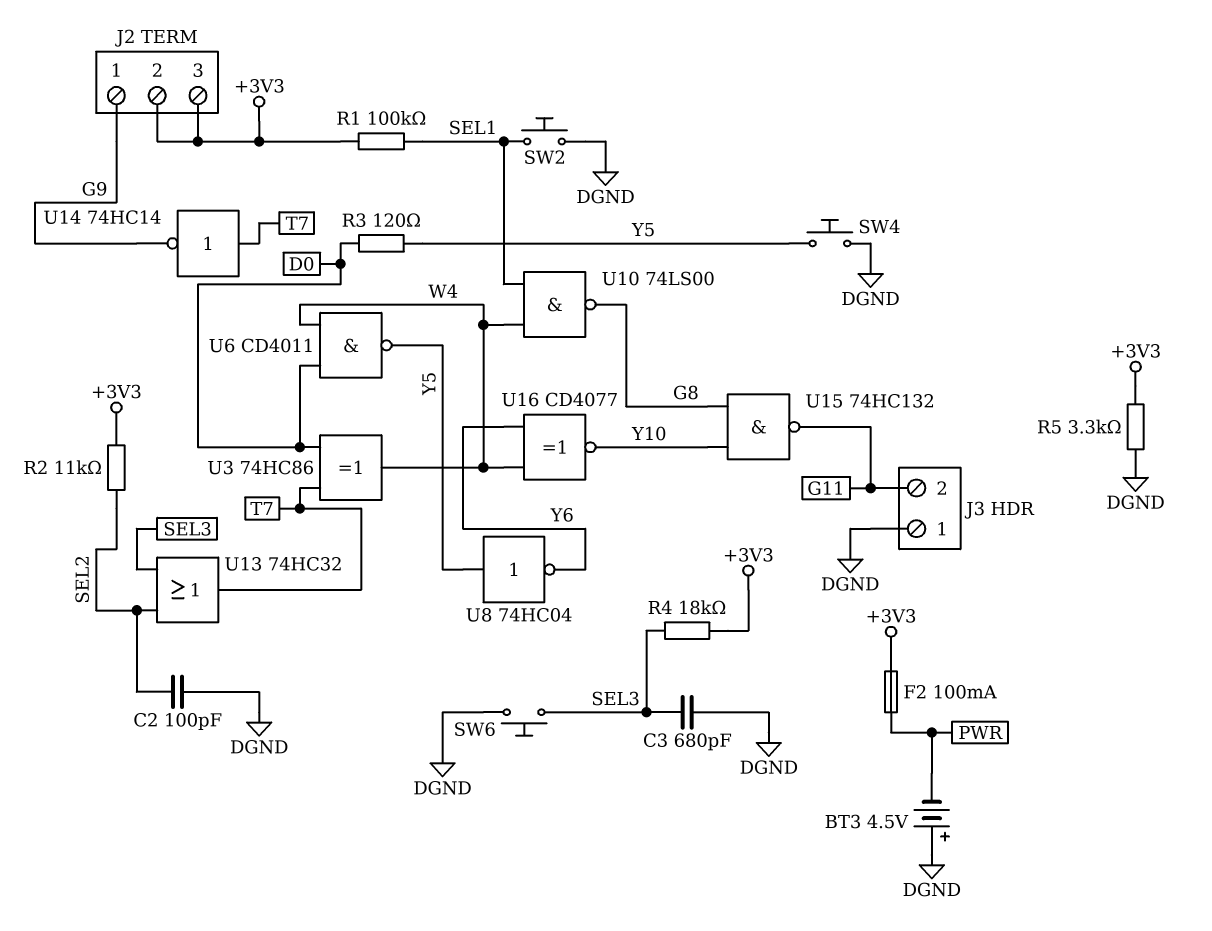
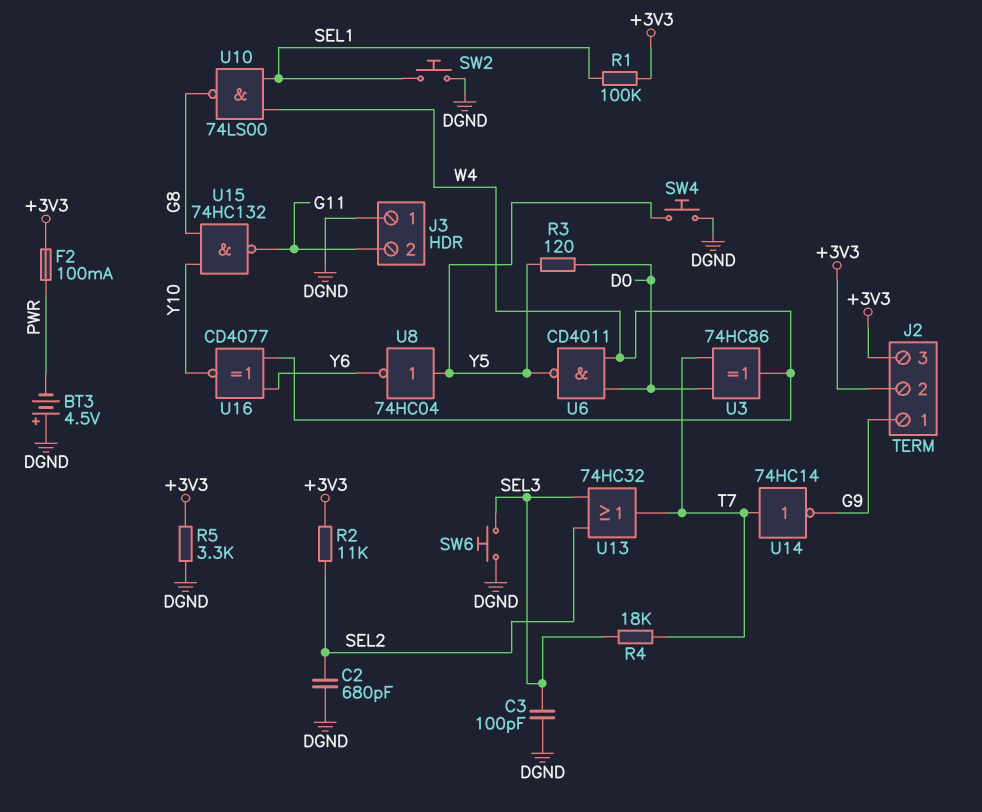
C2: 100pF (DGND, SEL2) -> 680pF (DGND, SEL2)
C3: 680pF (DGND, SEL3) -> 100pF (DGND, SEL3)
R4: 18k (+3V3, SEL3) -> 18k (SEL3, T7)

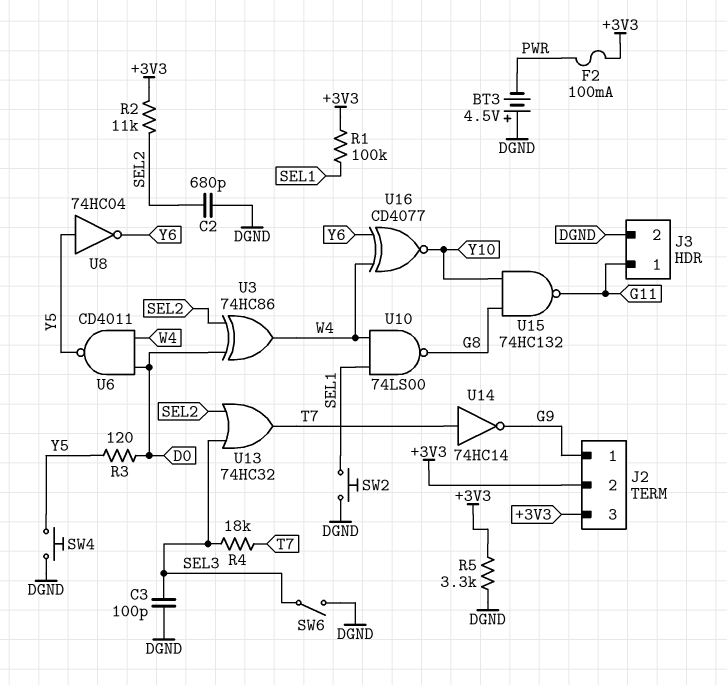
J3 pin 1: DGND -> G11
J3 pin 2: G11 -> DGND
SW6: button (DGND, SEL3) -> switch (DGND, SEL3)
U3: XOR 74HC86 (in D0, in T7, out W4) -> XOR 74HC86 (in D0, in SEL2, out W4)

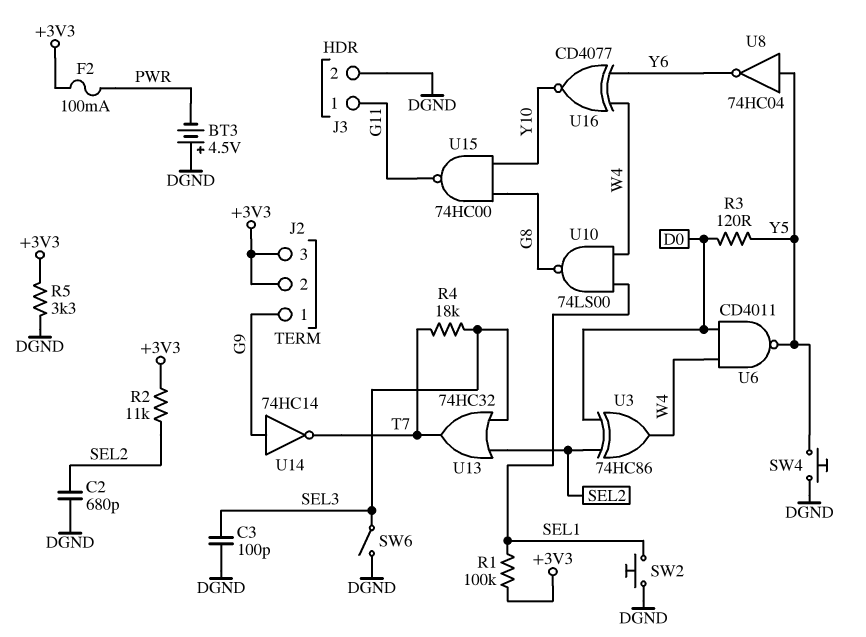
U14: NOT 74HC14 (in T7, out G9) -> NOT 74HC14 (in G9, out T7)
U15: NAND 74HC132 (in G8, in Y10, out G11) -> NAND 74HC00 (in G8, in Y10, out G11)

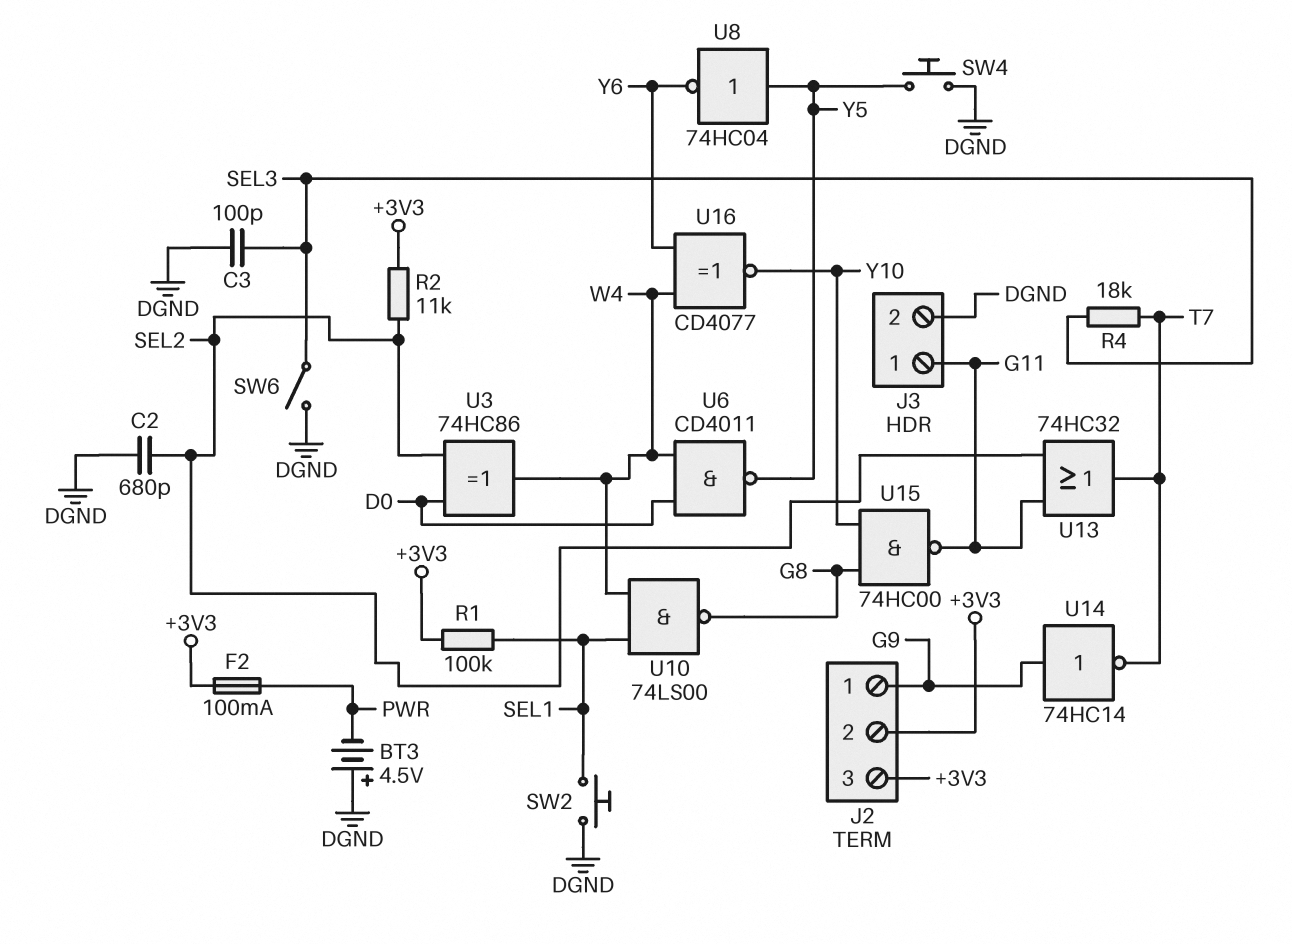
R3: 120 (D0, Y5) -> none
R5: 3.3k (+3V3, DGND) -> none
U13: OR 74HC32 (in SEL2, in SEL3, out T7) -> OR 74HC32 (in G11, in SEL2, out T7)

